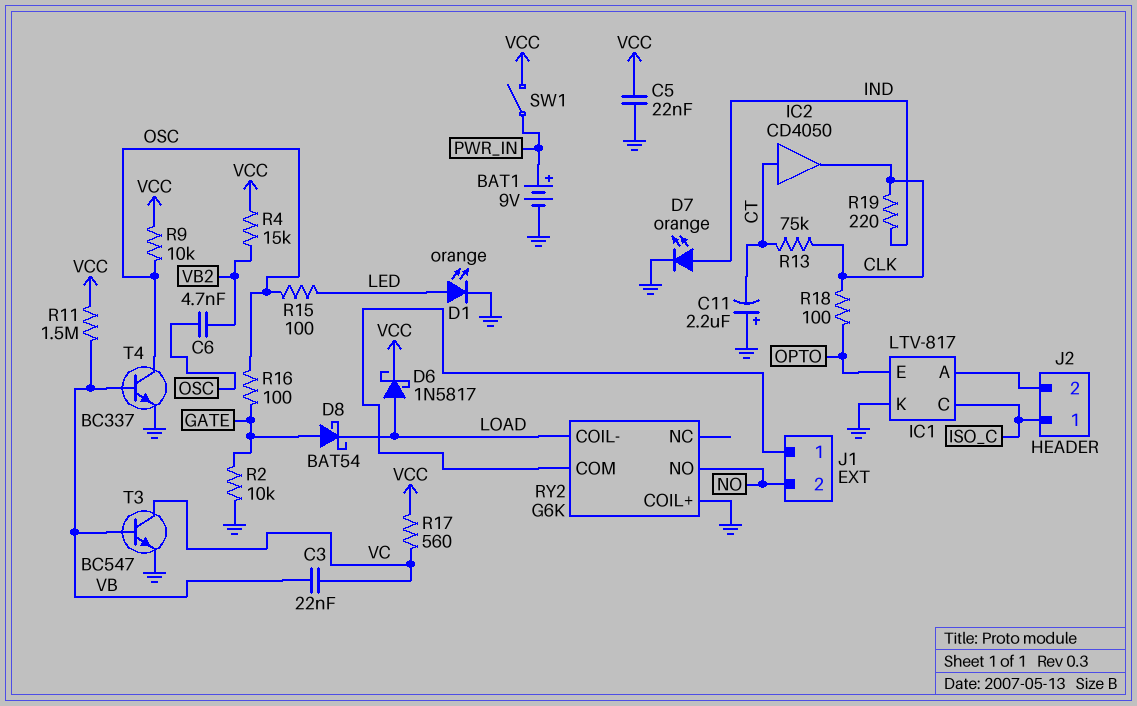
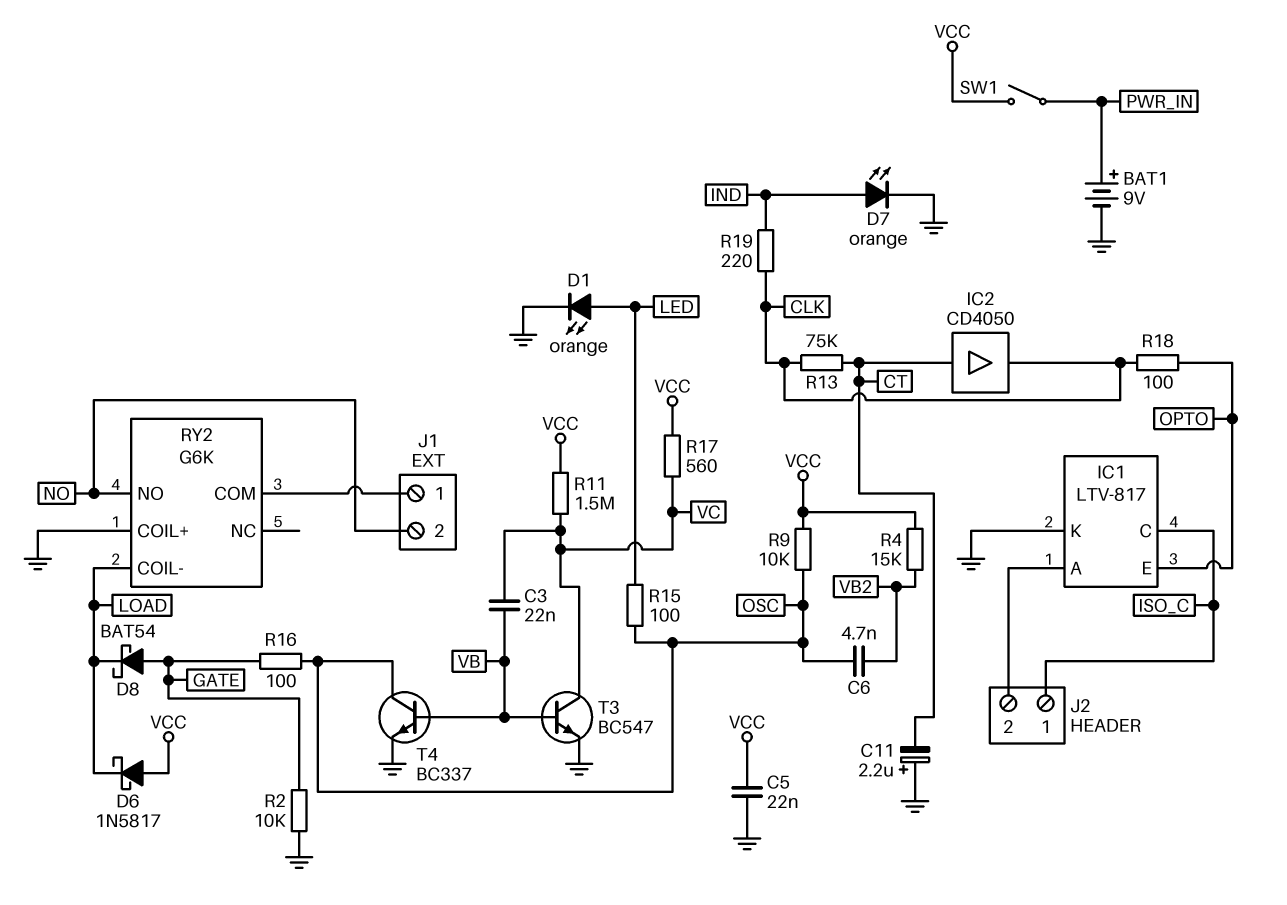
D6: schottky 1N5817 (A LOAD, K VCC) -> schottky 1N5817 (A VCC, K LOAD)
R11: 1.5M (VB, VCC) -> 1.5M (VC, VCC)

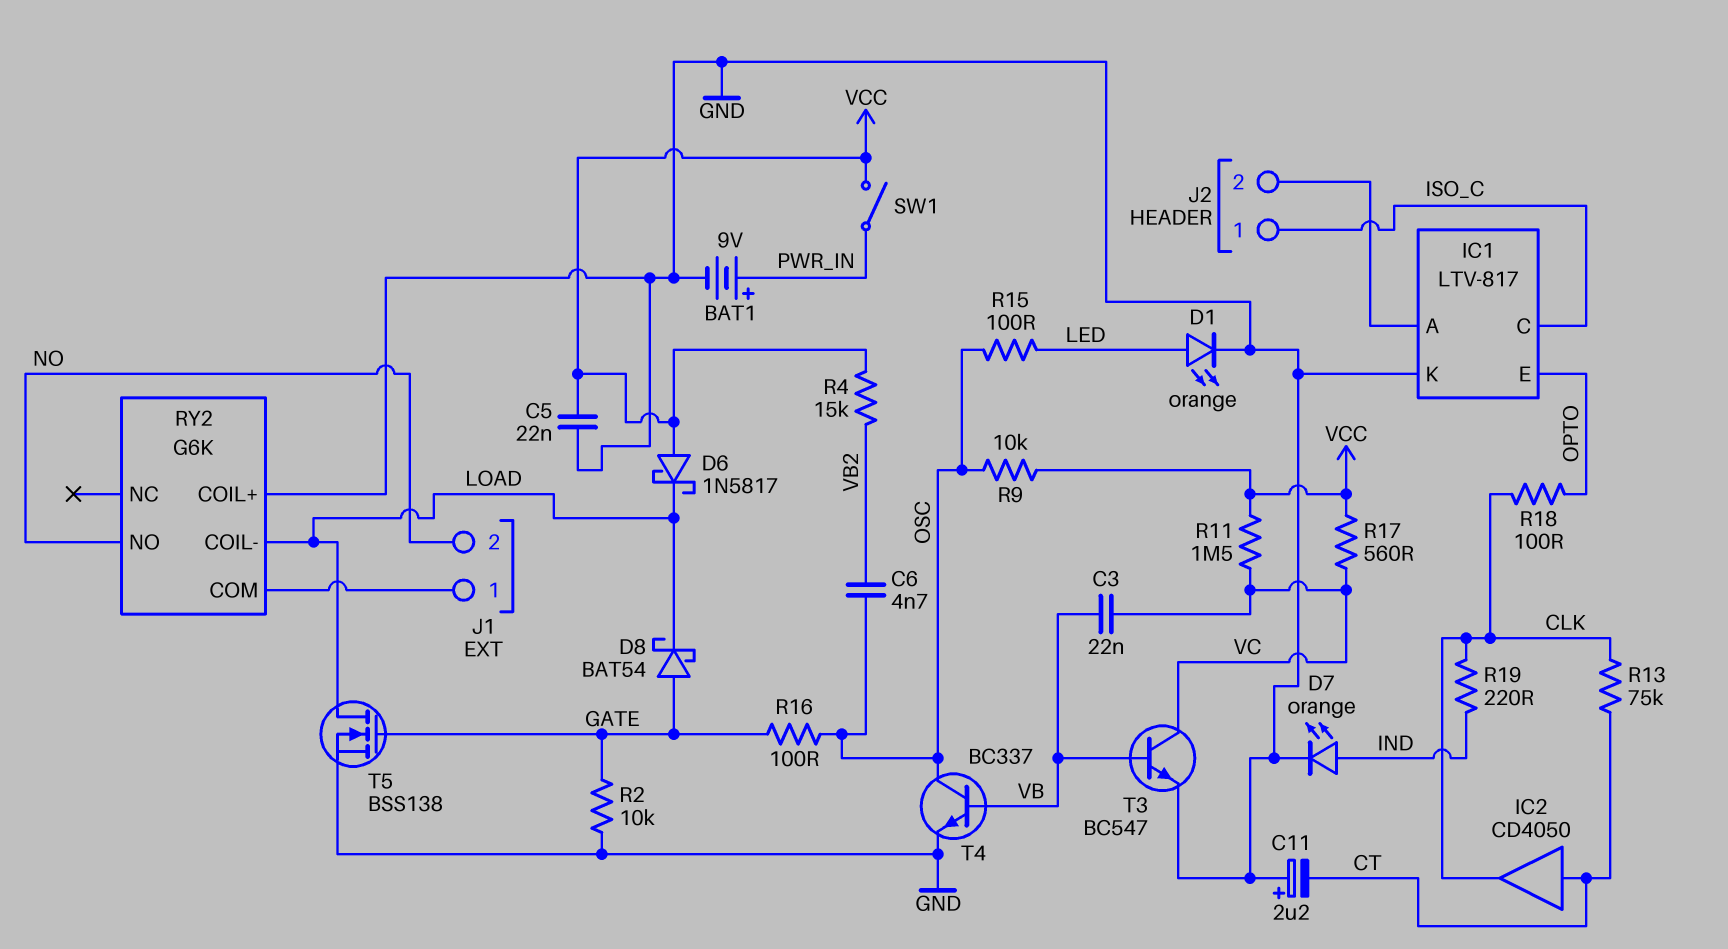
T5: none -> NMOS BSS138 (G GATE, D LOAD, S GND)

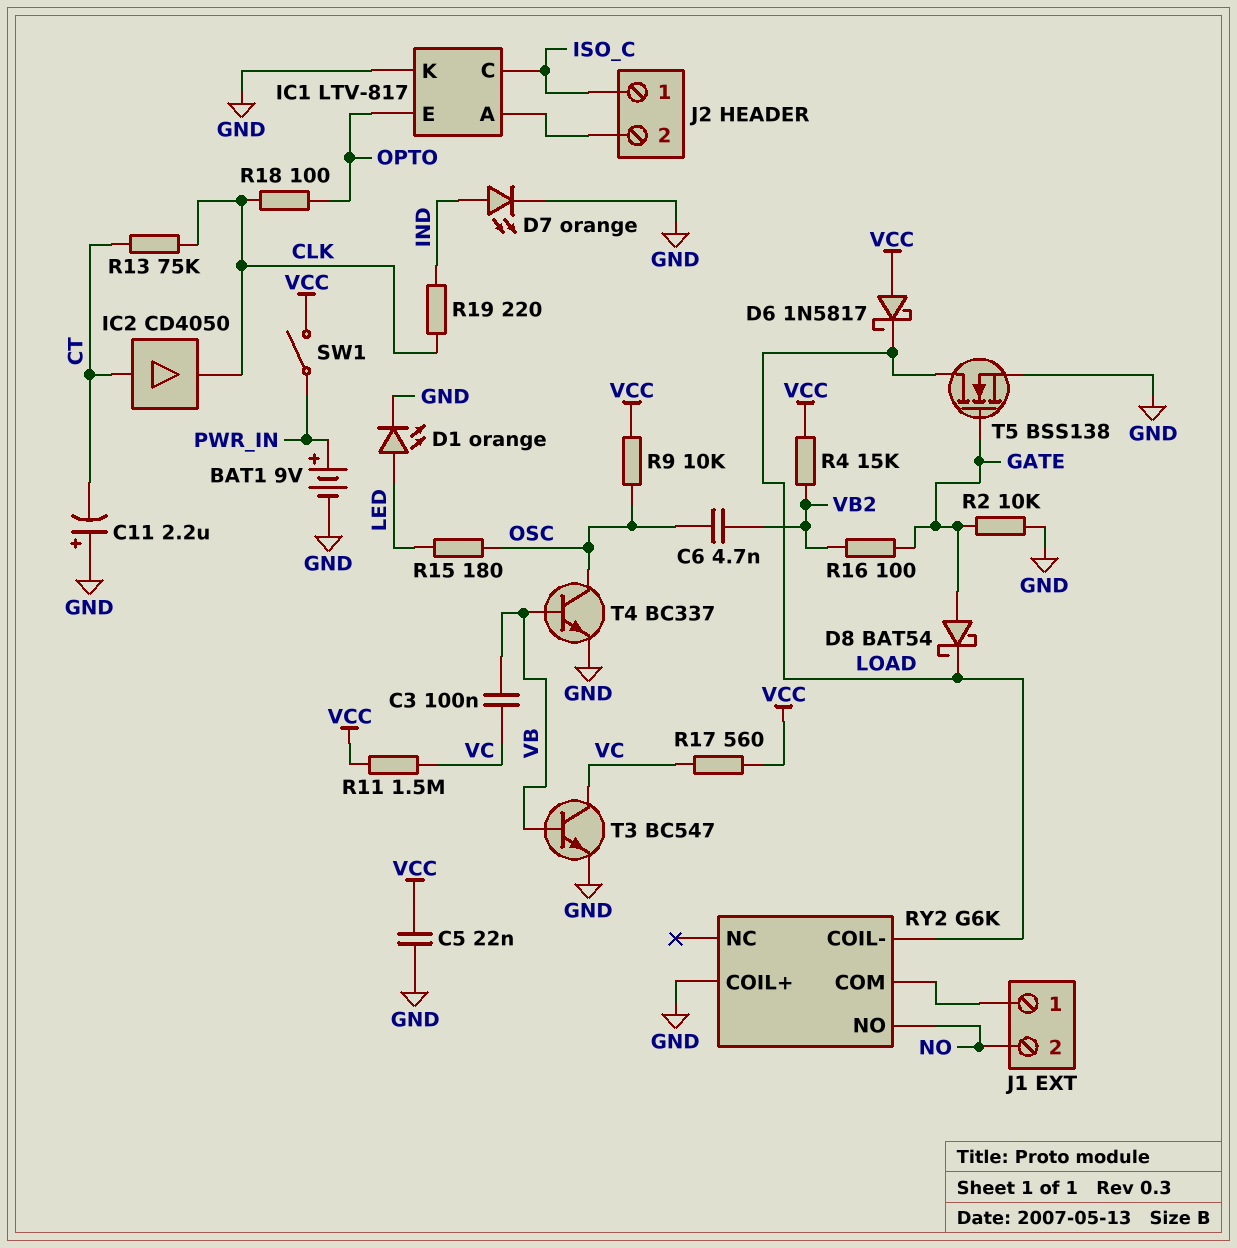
C3: 22nF (VB, VC) -> 100nF (VB, VC)
R15: 100 (LED, OSC) -> 180 (LED, OSC)
R16: 100 (GATE, OSC) -> 100 (GATE, VB2)

